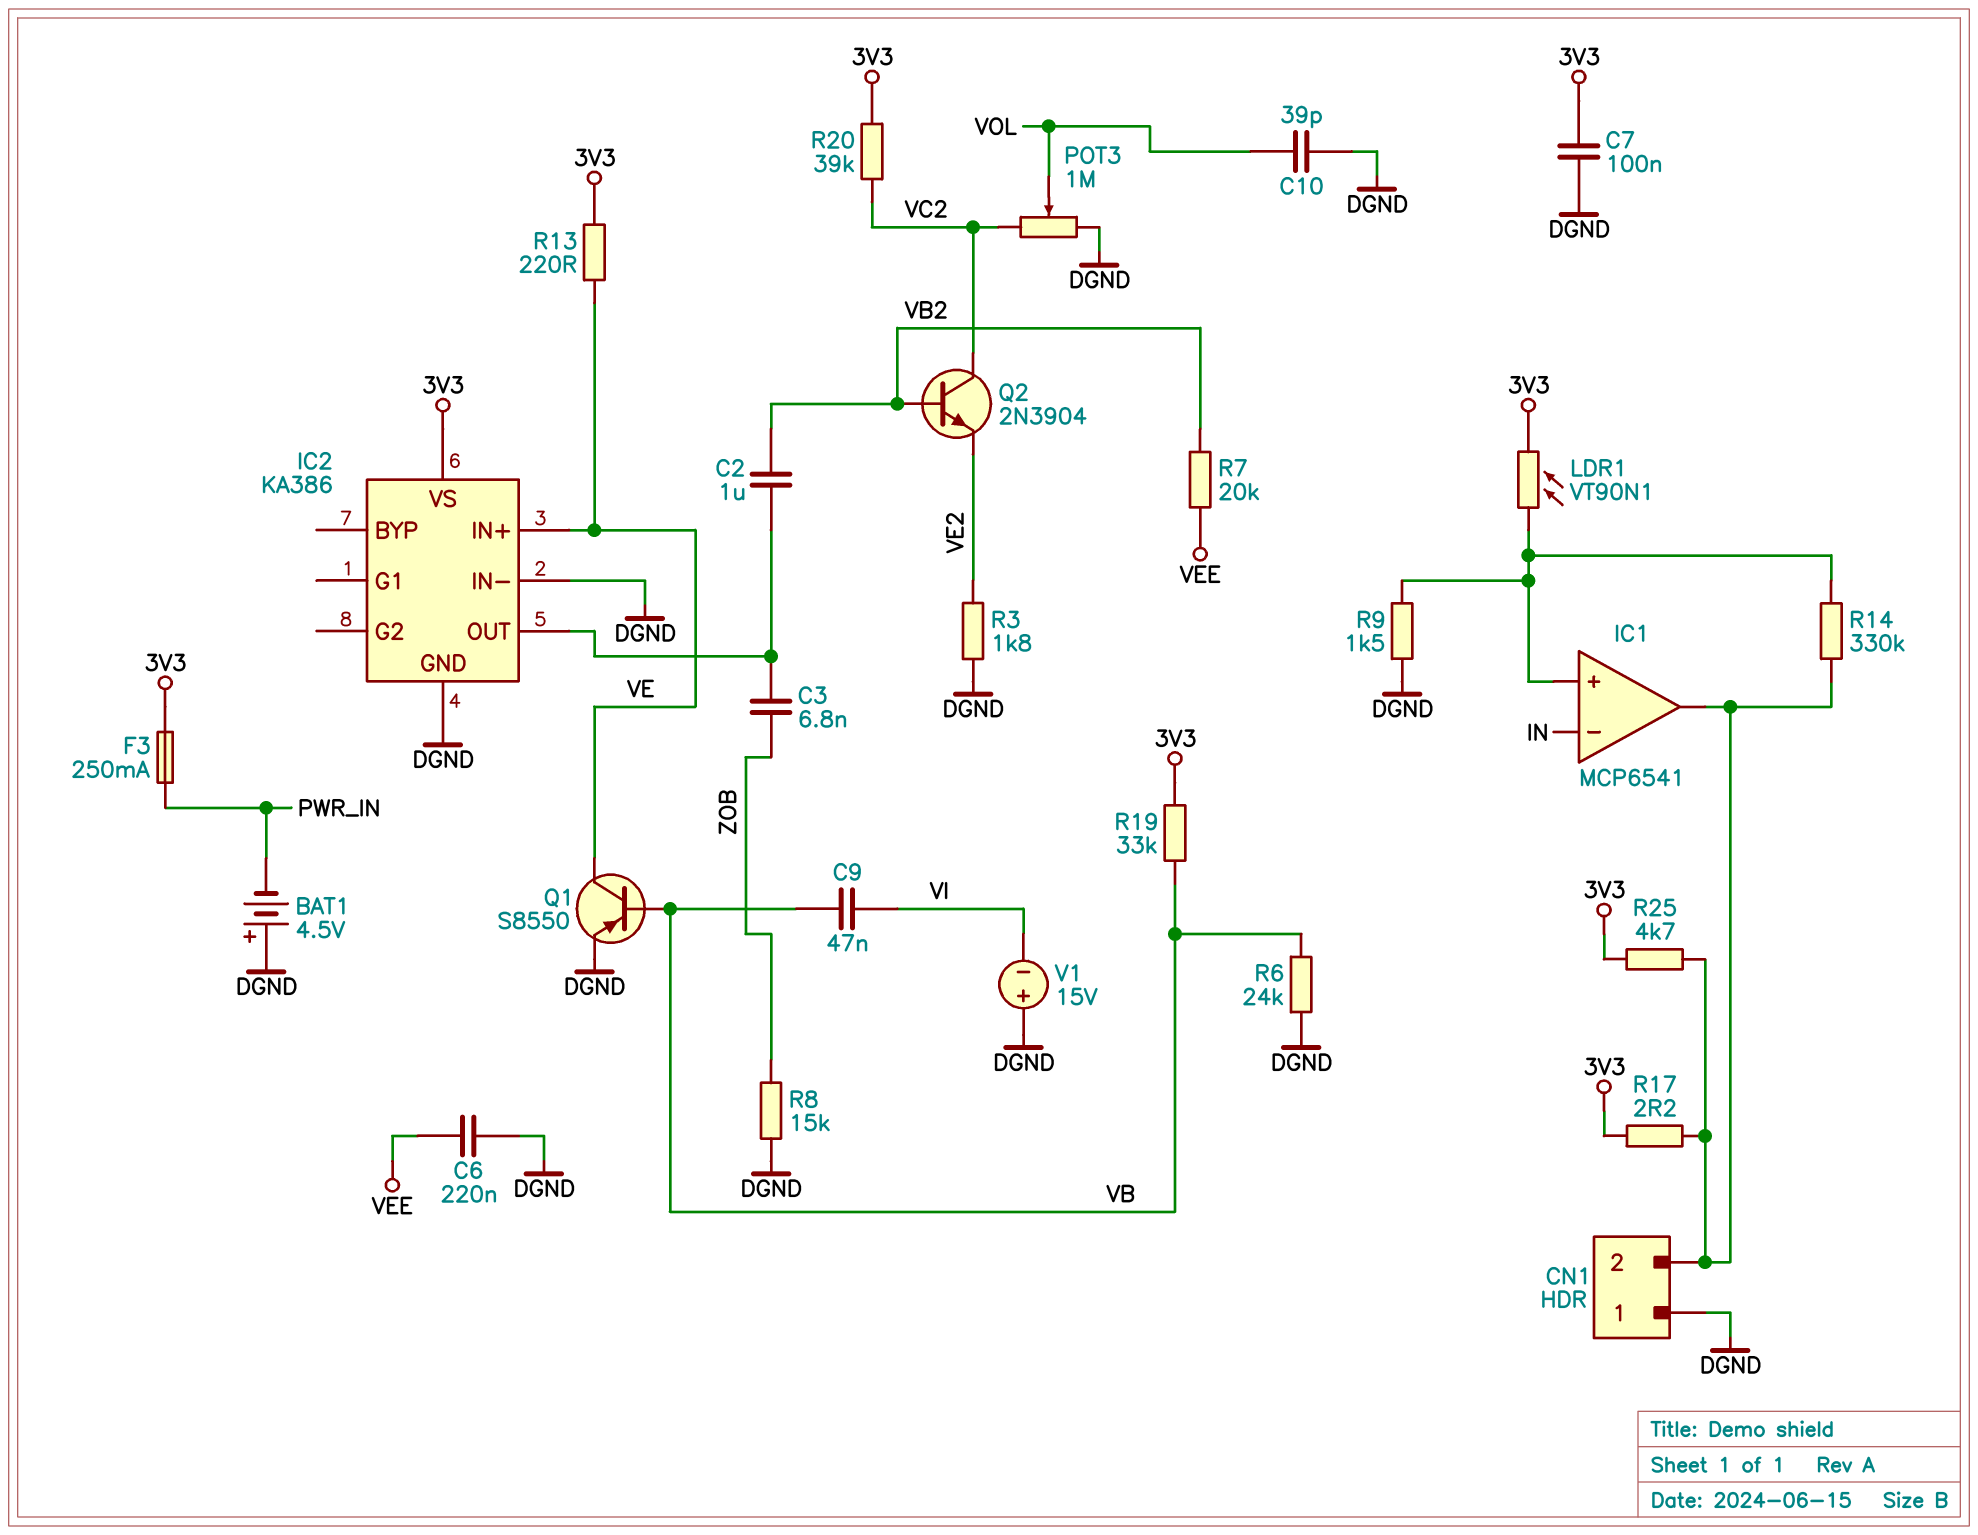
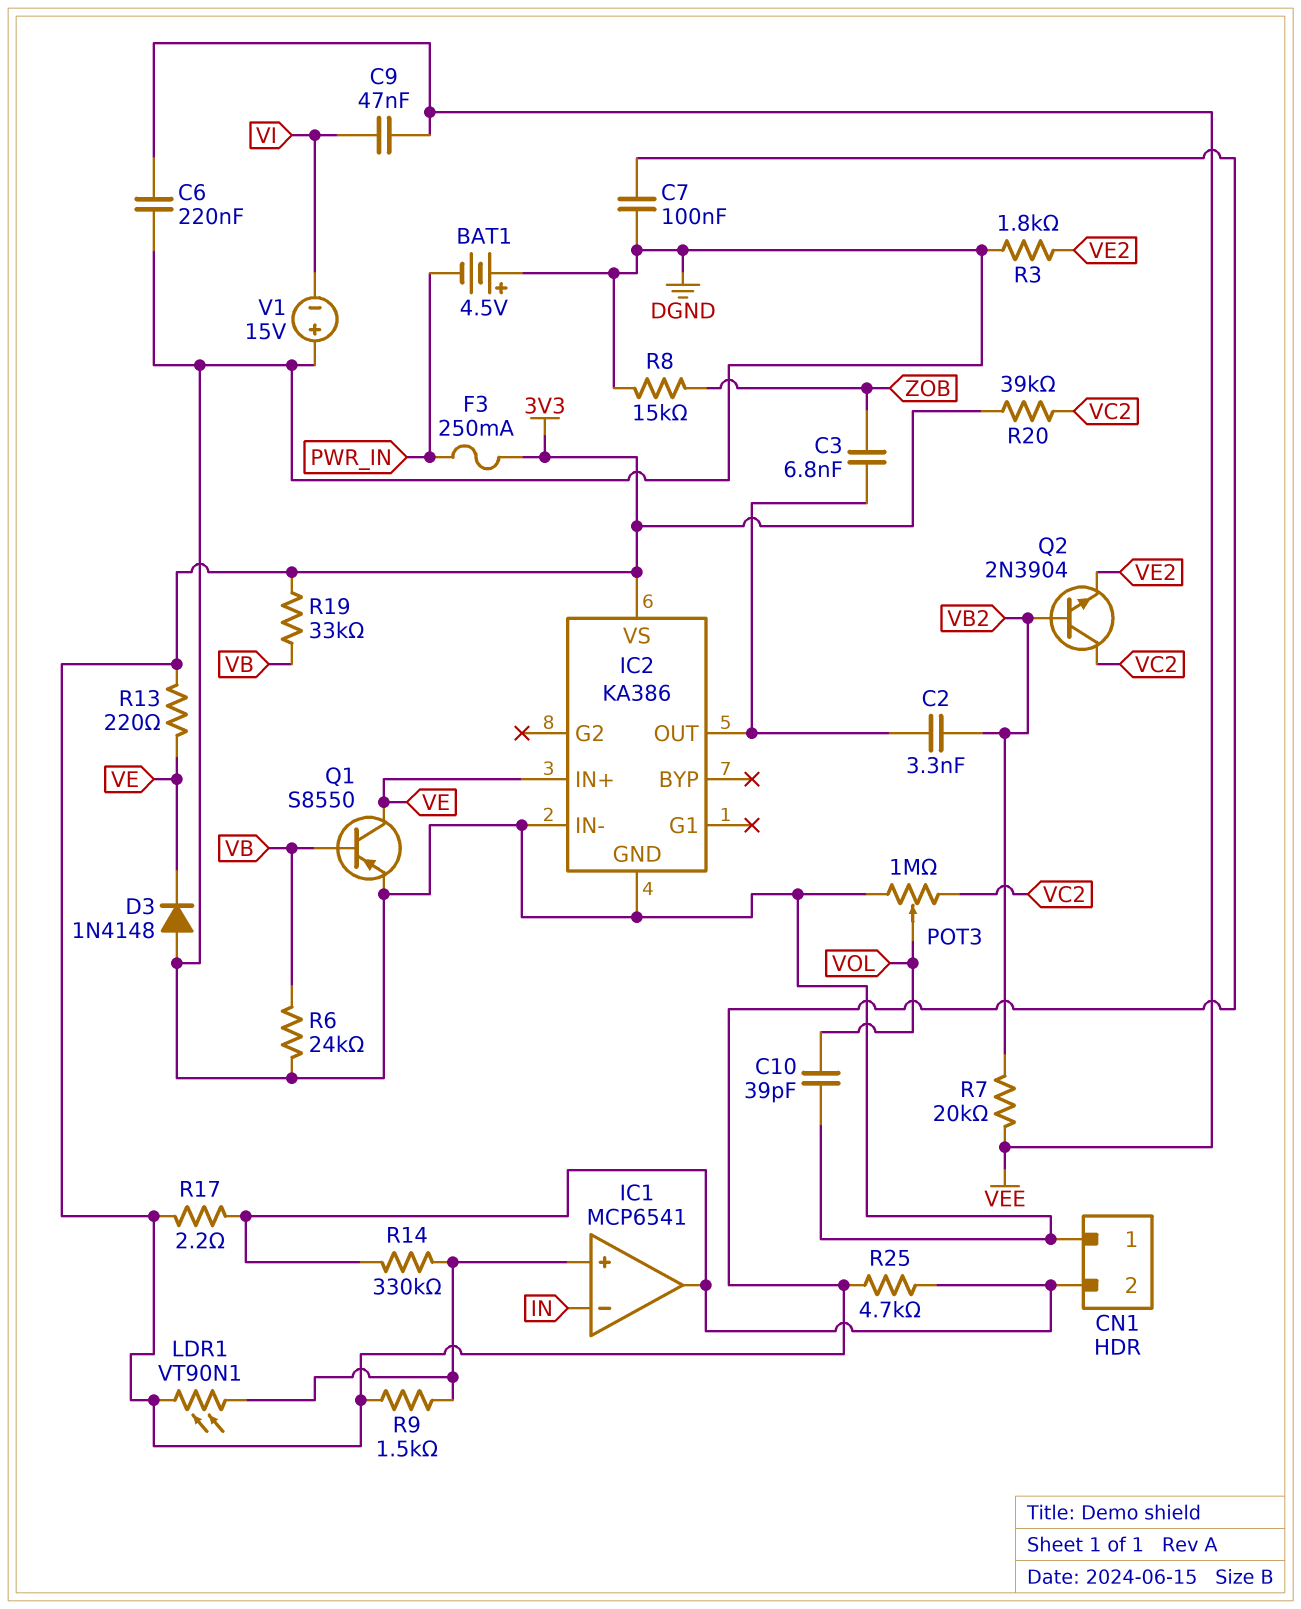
C2: 1uF (IC2/OUT, VB2) -> 3.3nF (IC2/OUT, VB2)
C9: 47nF (VB, VI) -> 47nF (VEE, VI)
D3: none -> diode 1N4148 (A DGND, K VE)
R9: 1.5k (DGND, IC1/in+) -> 1.5k (3V3, IC1/in+)

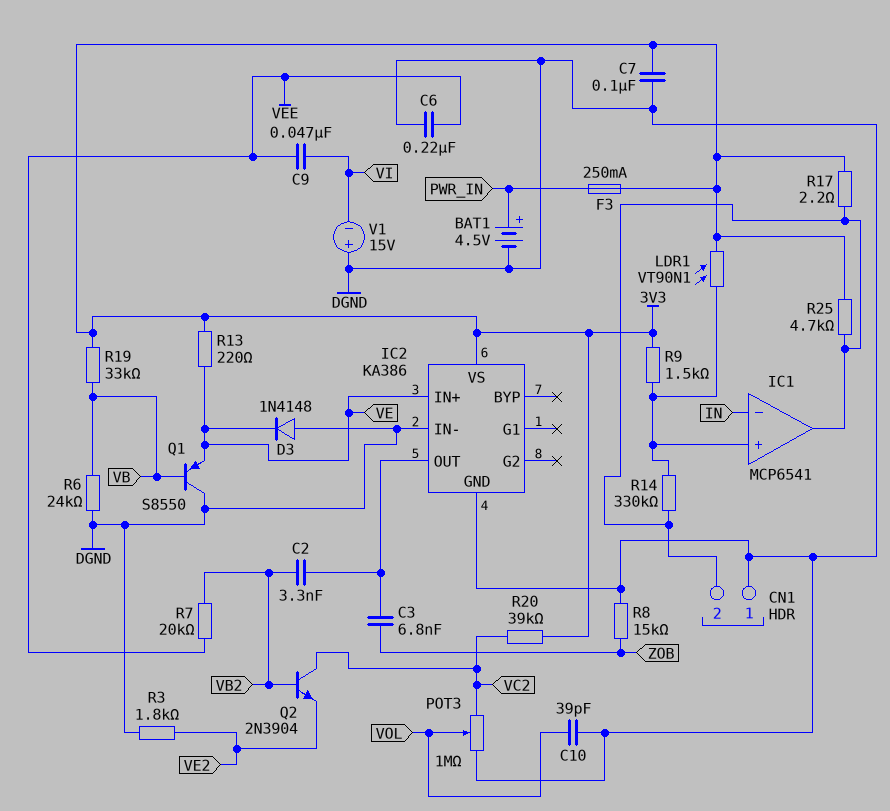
BAT1: 4.5V (plus DGND, minus PWR_IN) -> 4.5V (plus PWR_IN, minus DGND)
Q1: PNP S8550 (B VB, C VE, E DGND) -> PNP S8550 (B VB, C DGND, E VE)

